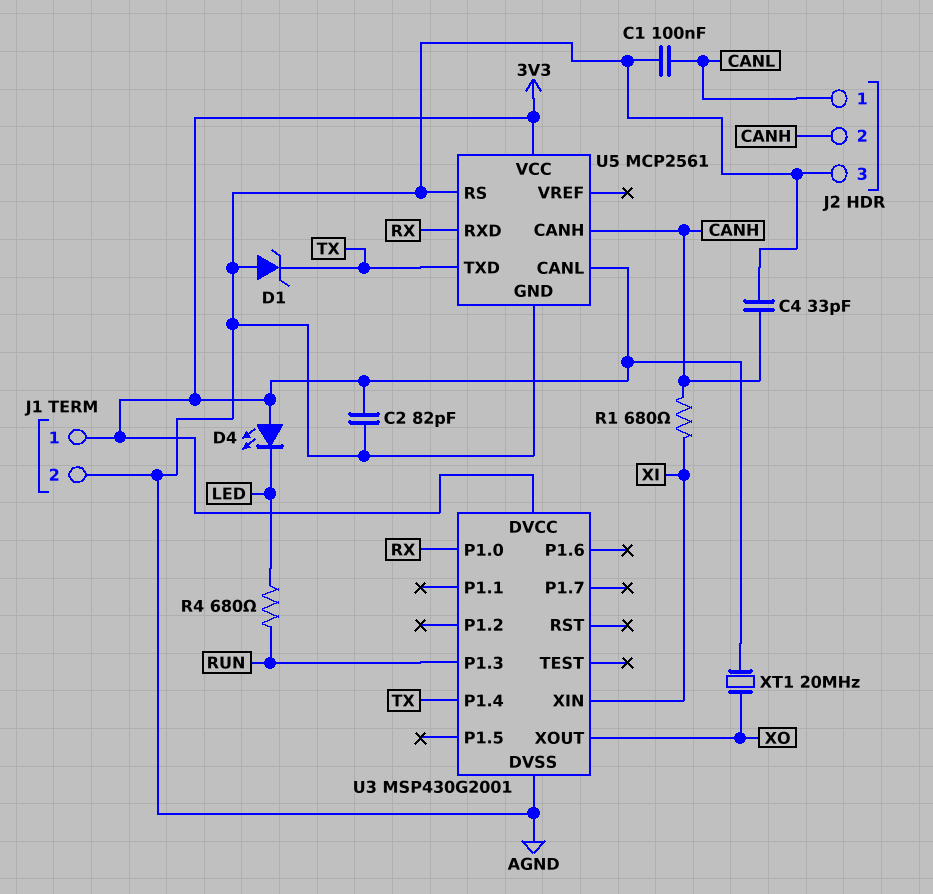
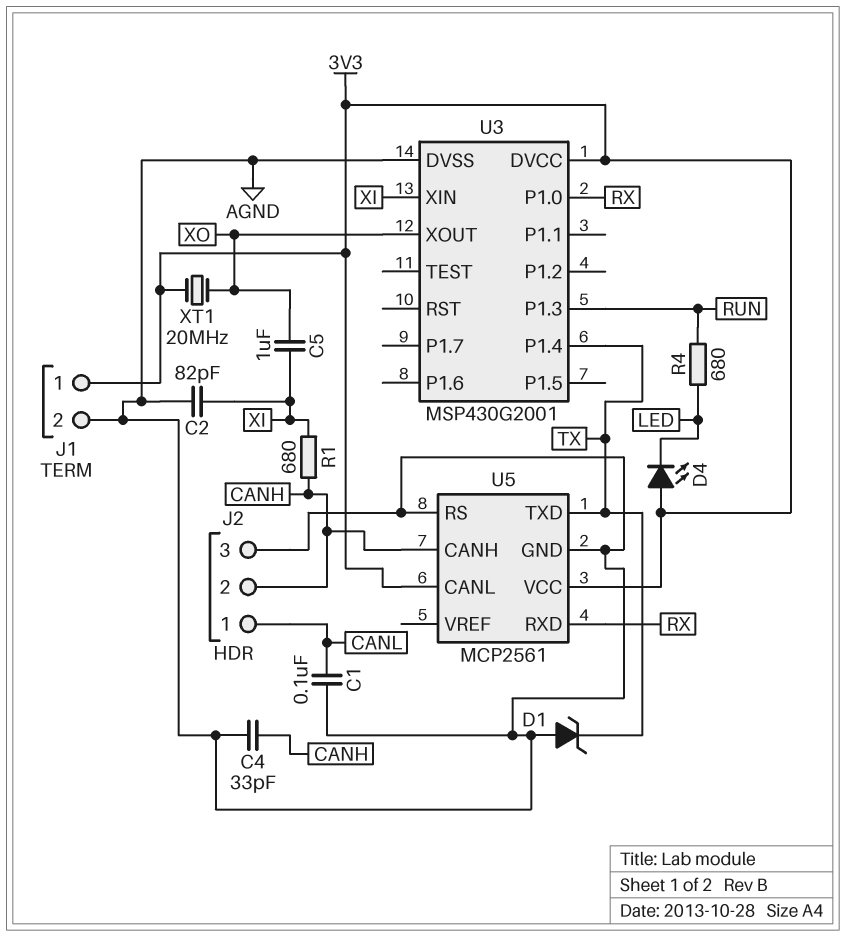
C2: 82pF (3V3, AGND) -> 82pF (AGND, XI)
C5: none -> 1uF (XI, XO)

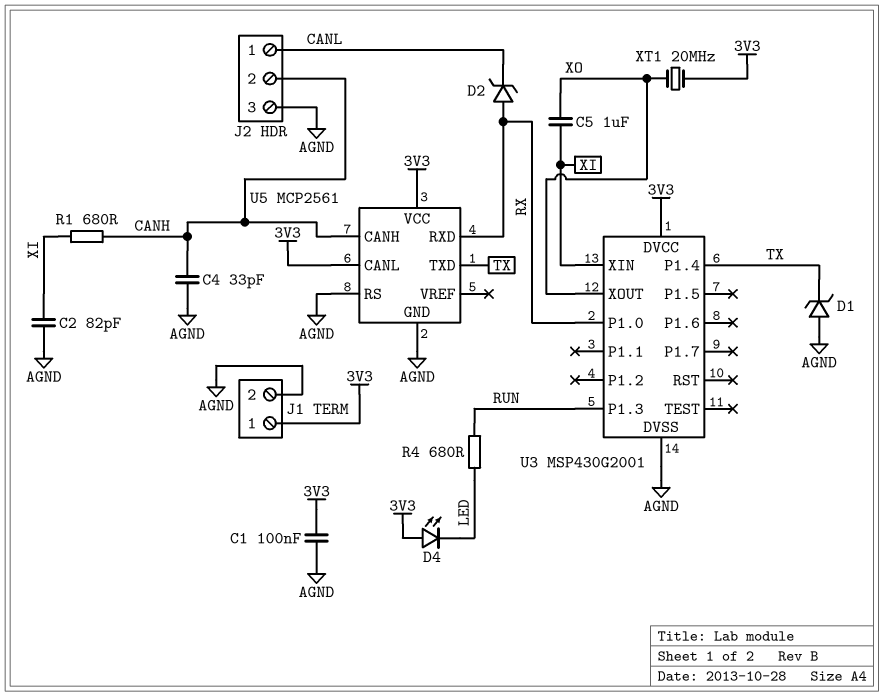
C1: 100nF (AGND, CANL) -> 100nF (3V3, AGND)
D2: none -> zener (A RX, K CANL)

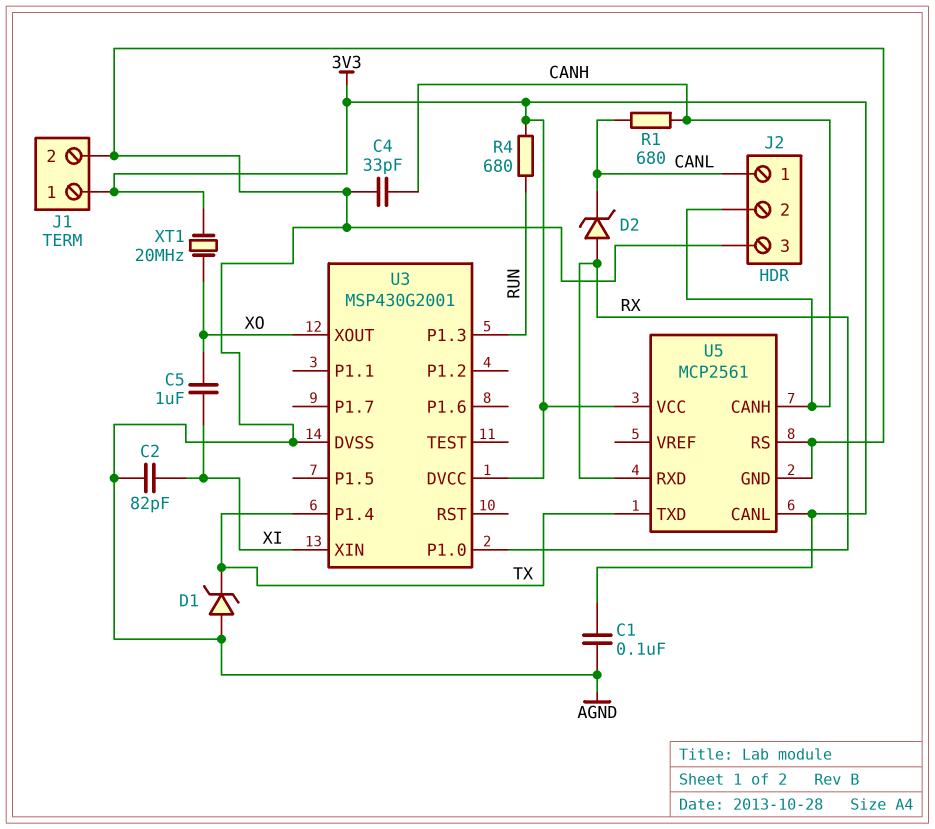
D4: LED (A 3V3, K LED) -> none
R1: 680 (CANH, XI) -> 680 (CANH, CANL)
R4: 680 (LED, RUN) -> 680 (3V3, RUN)

